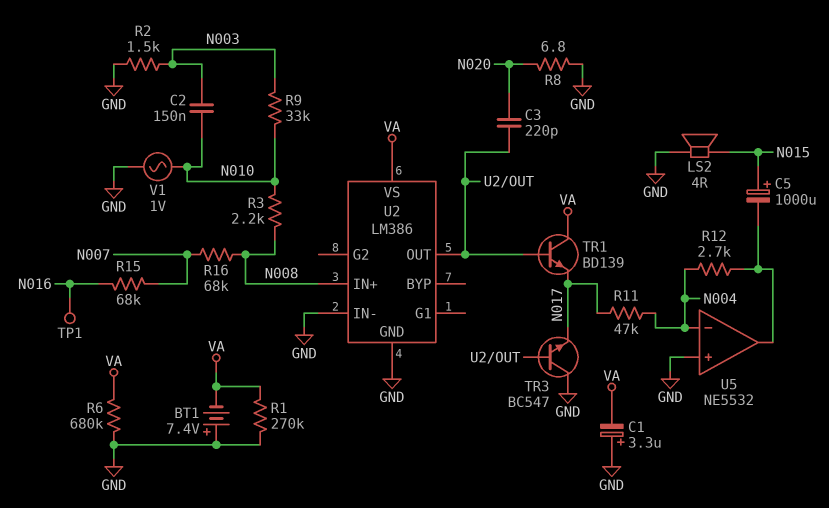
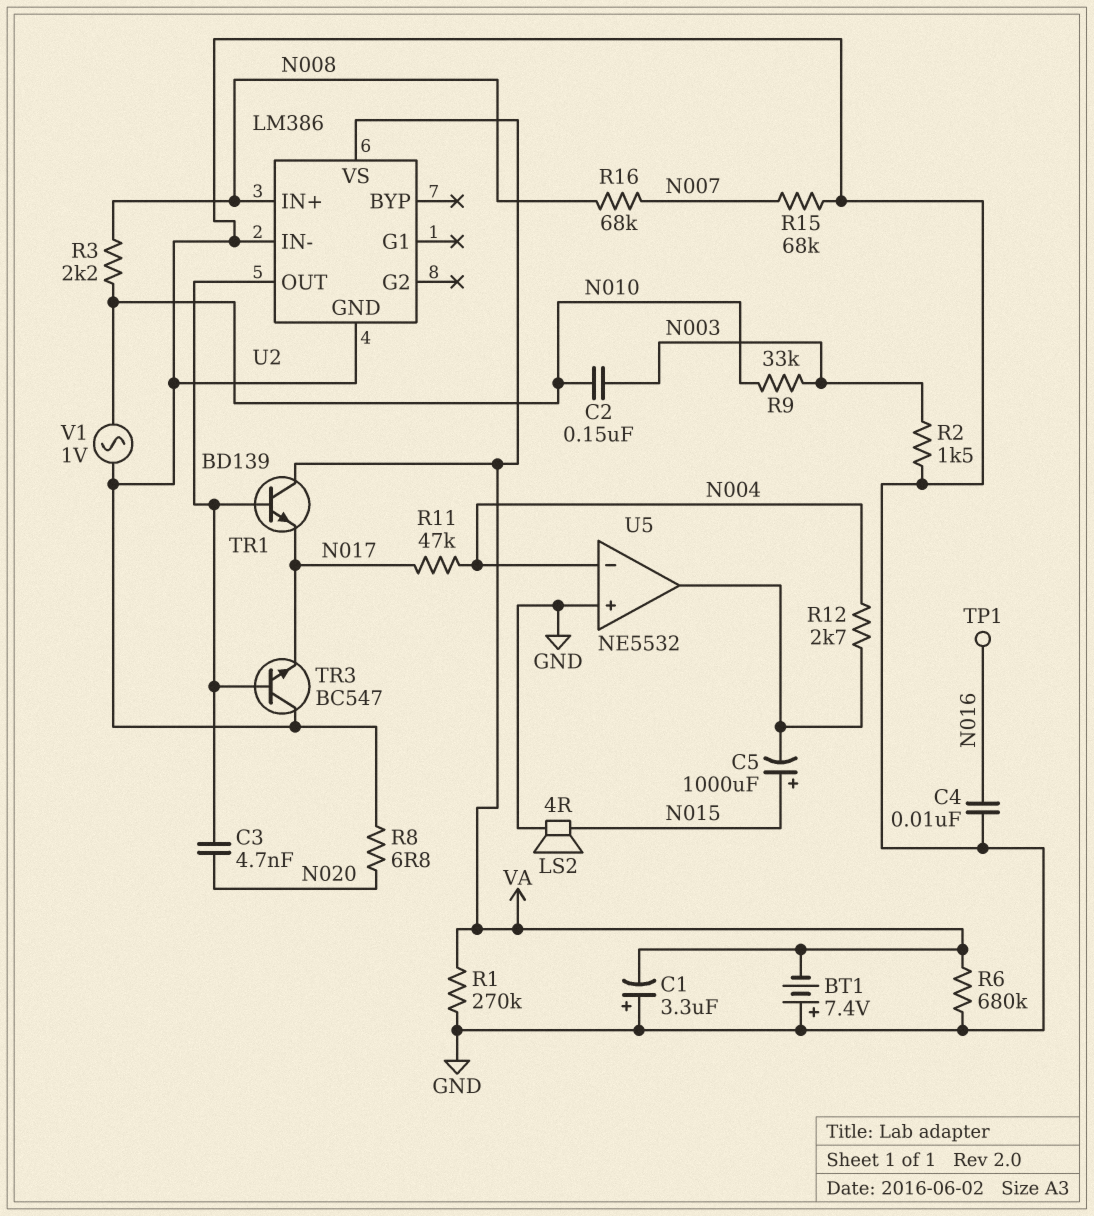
C3: 220pF (N020, U2/OUT) -> 4.7nF (N020, U2/OUT)
C4: none -> 10nF (GND, N016)
R15: 68k (N007, N016) -> 68k (GND, N007)

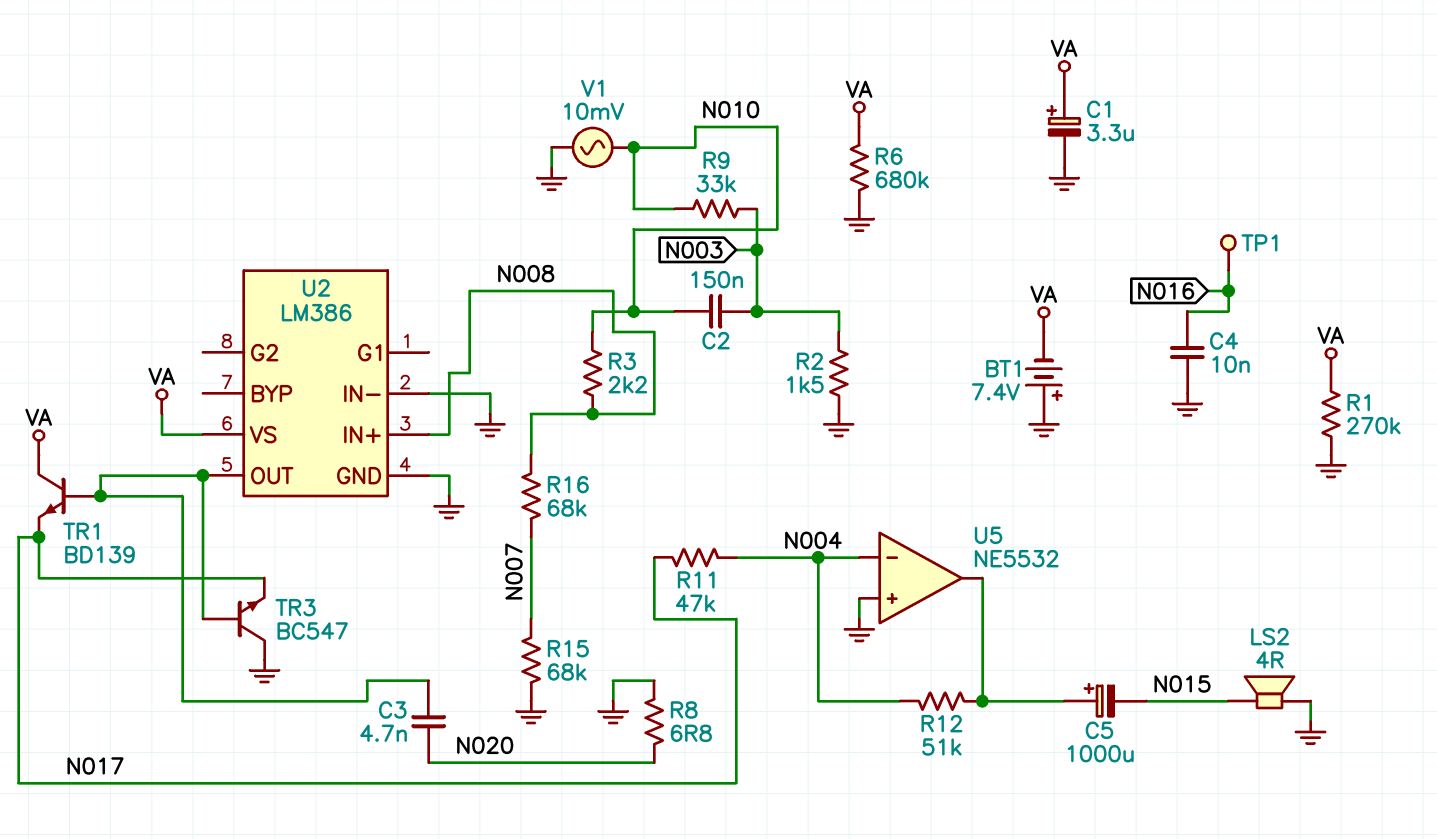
C1: 3.3uF (plus GND, minus VA) -> 3.3uF (plus VA, minus GND)
C5: 1000uF (plus N015, minus U5/out) -> 1000uF (plus U5/out, minus N015)
R12: 2.7k (N004, U5/out) -> 51k (N004, U5/out)
V1: AC 1V (GND, N010) -> AC 10mV (GND, N010)

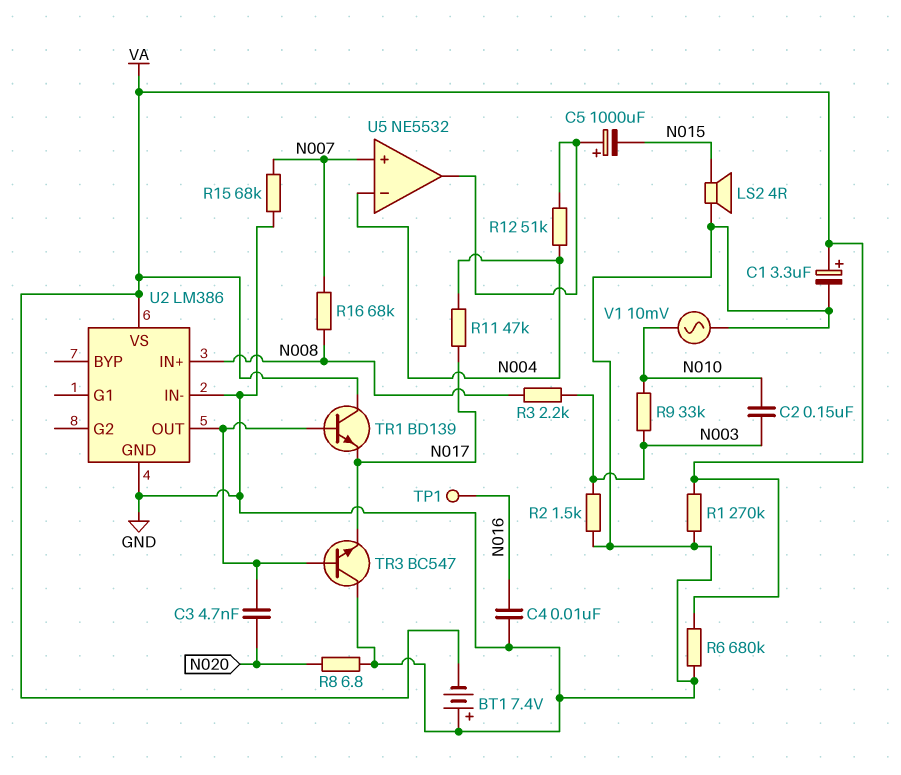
R3: 2.2k (N008, N010) -> 2.2k (N003, N008)
U5 pin in+: GND -> N007

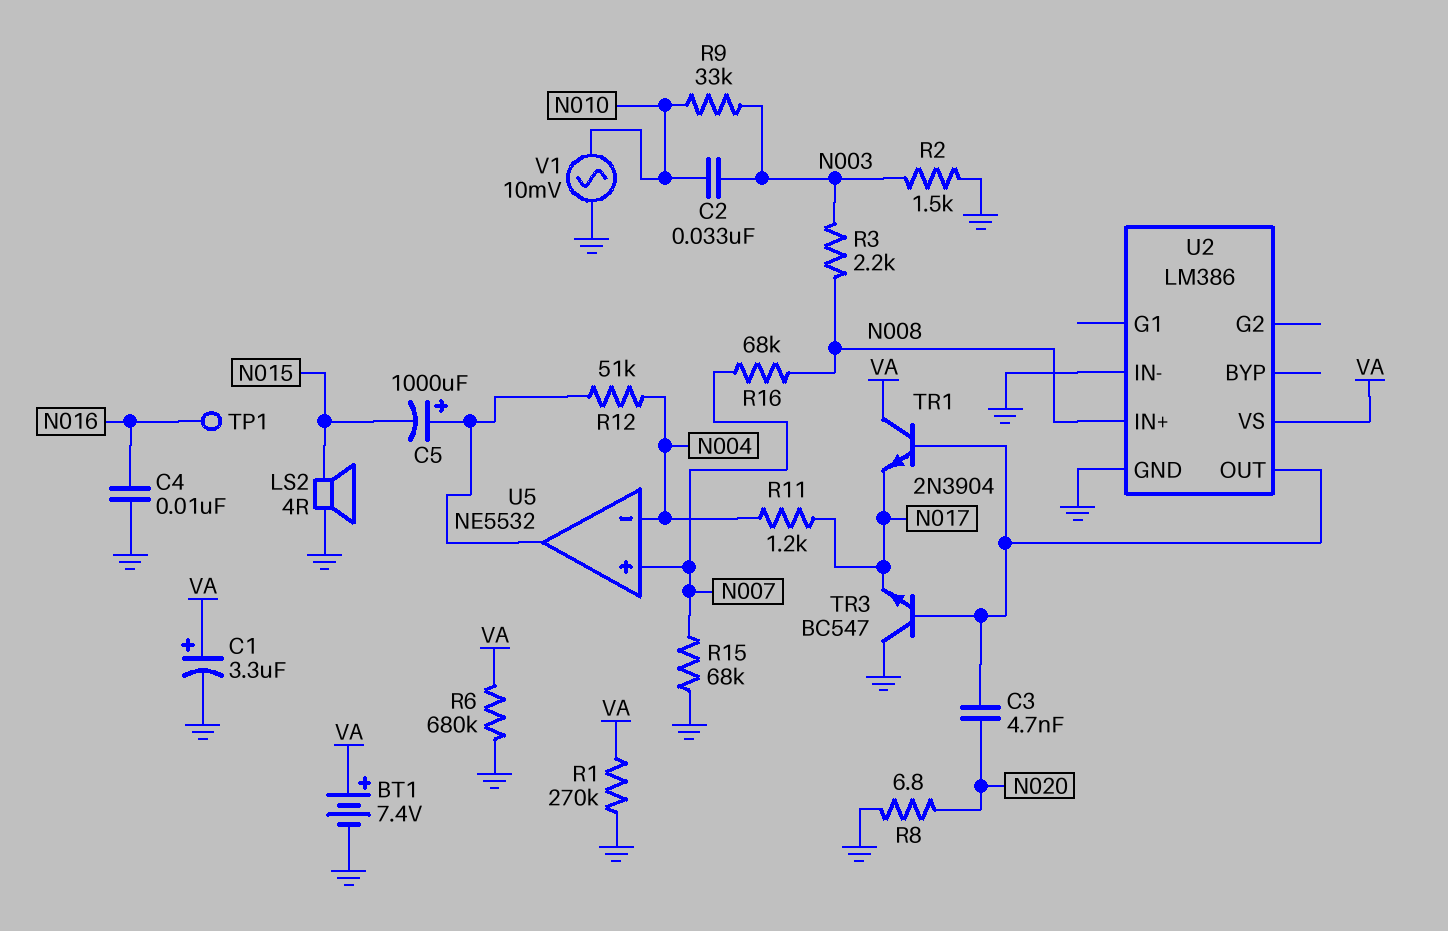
BT1: 7.4V (plus GND, minus VA) -> 7.4V (plus VA, minus GND)
C2: 150nF (N003, N010) -> 33nF (N003, N010)
R11: 47k (N004, N017) -> 1.2k (N004, N017)
TR1: NPN BD139 (B U2/OUT, C VA, E N017) -> NPN 2N3904 (B U2/OUT, C VA, E N017)

